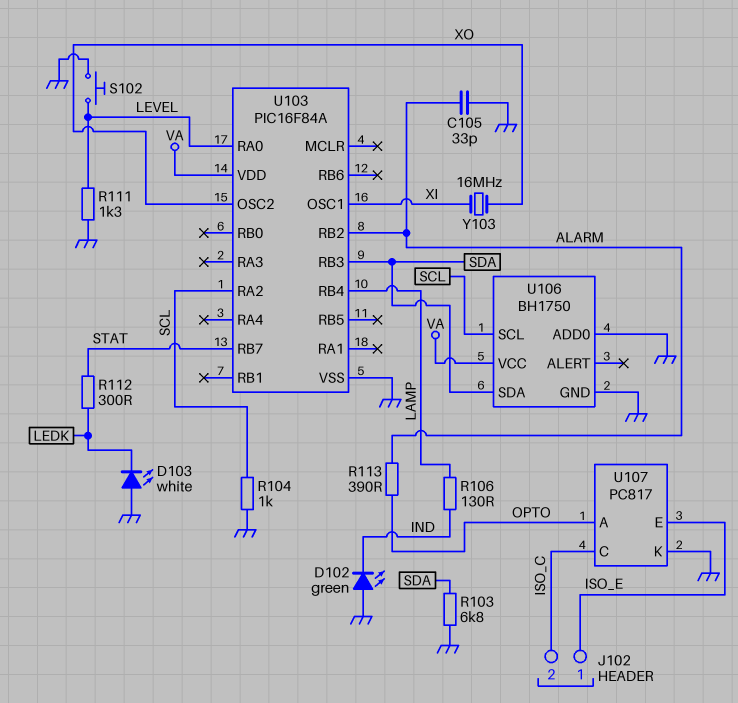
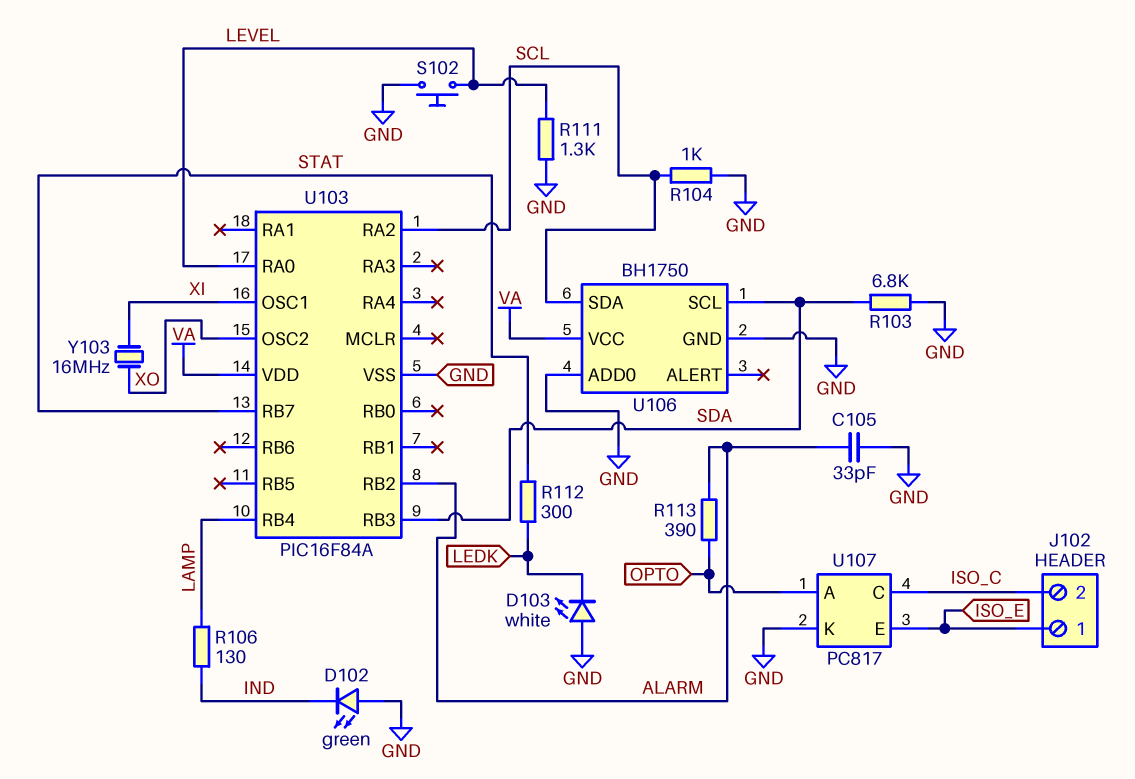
U106 pin SCL: SCL -> SDA
U106 pin SDA: SDA -> SCL

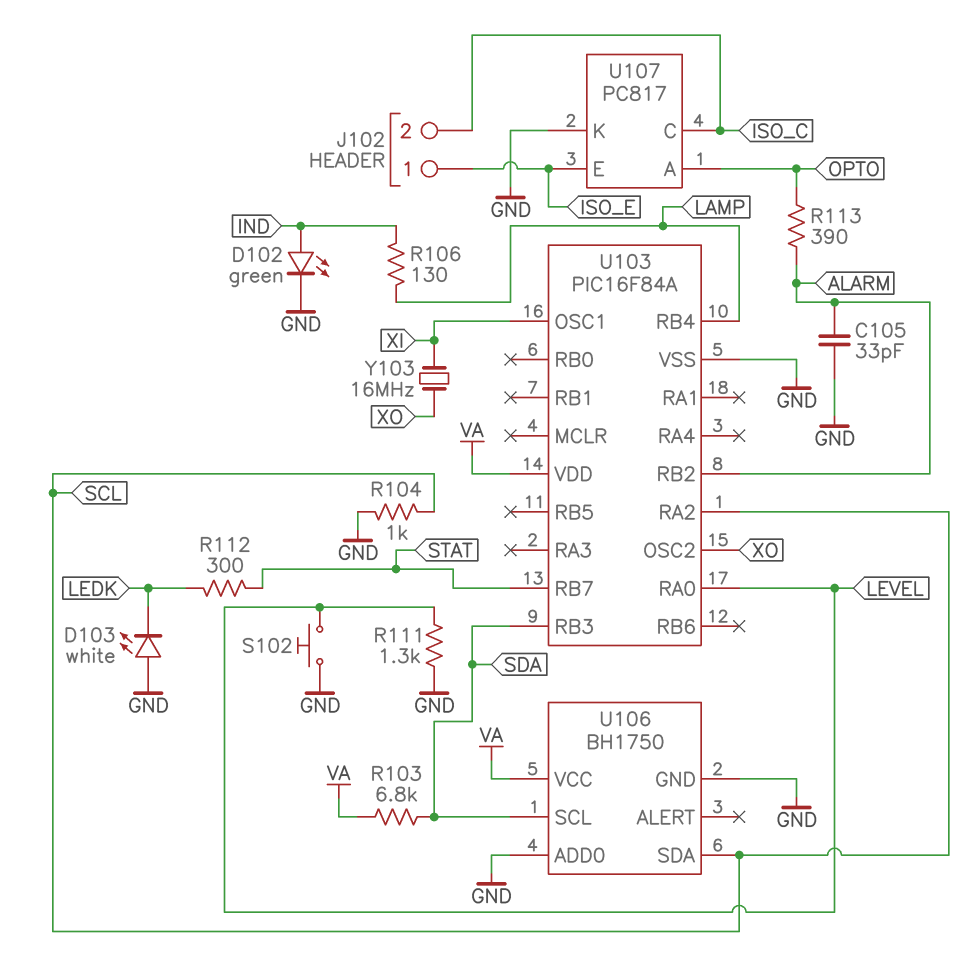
D102: LED green (A GND, K IND) -> LED green (A IND, K GND)
R103: 6.8k (GND, SDA) -> 6.8k (SDA, VA)

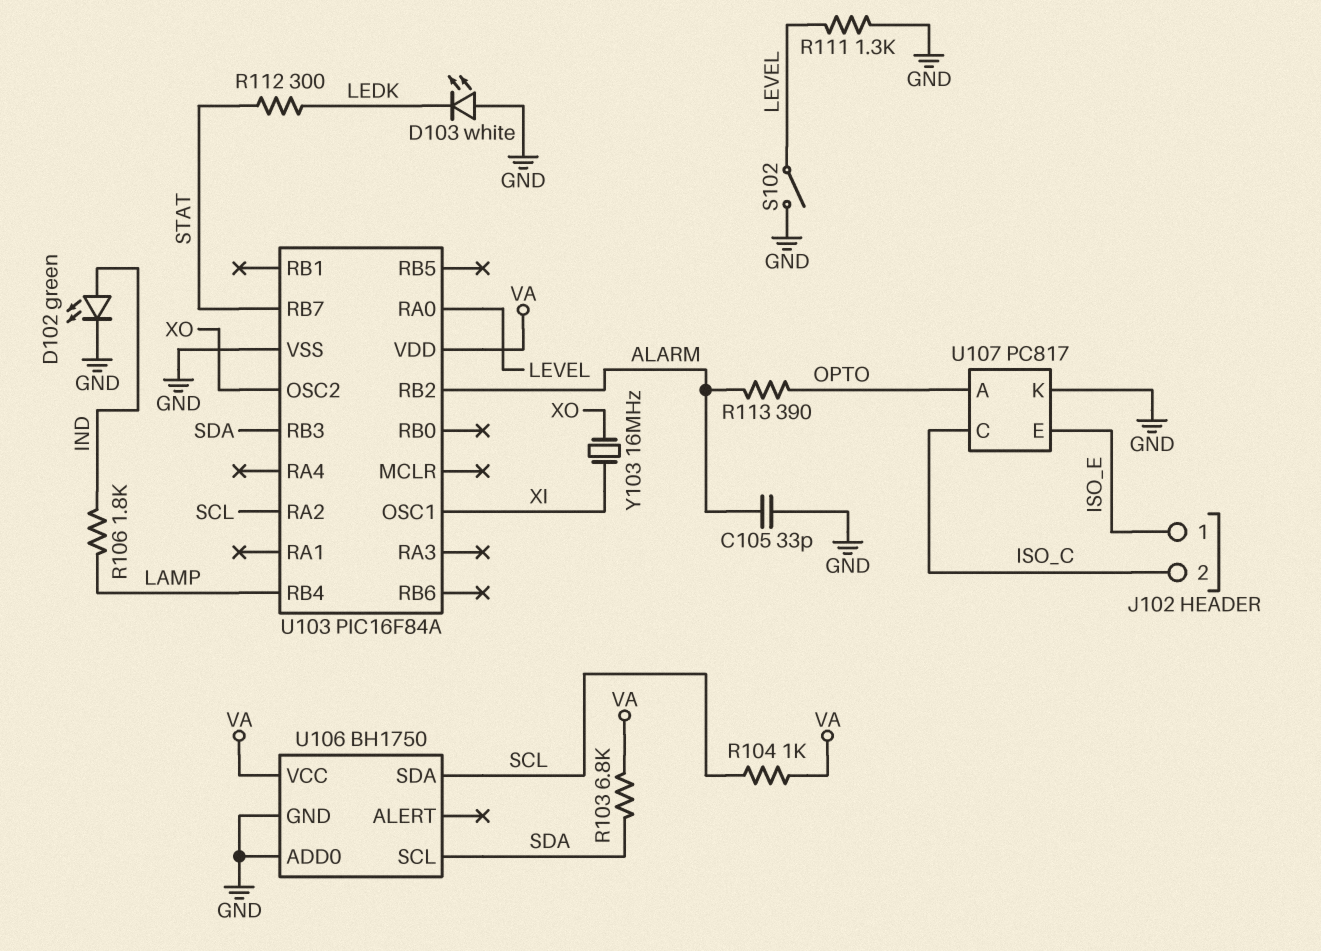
R104: 1k (GND, SCL) -> 1k (SCL, VA)
R106: 130 (IND, LAMP) -> 1.8k (IND, LAMP)
S102: button (GND, LEVEL) -> switch (GND, LEVEL)

